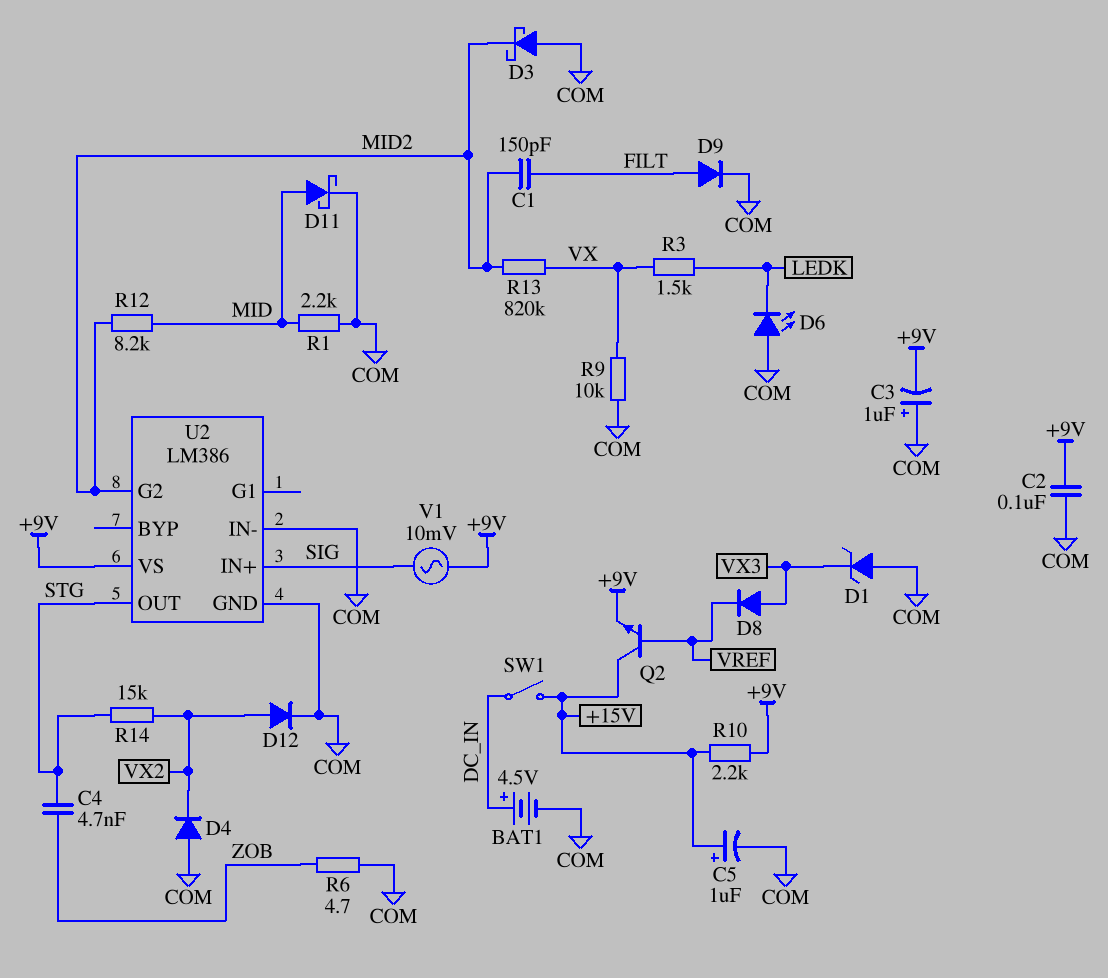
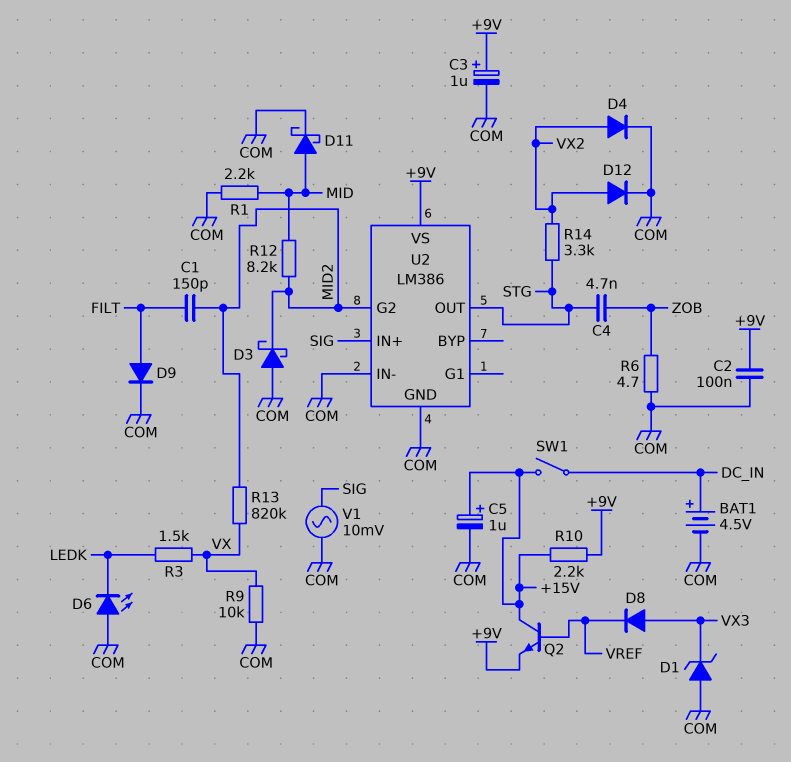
C3: 1uF (plus COM, minus +9V) -> 1uF (plus +9V, minus COM)
D4: diode (A COM, K VX2) -> diode (A VX2, K COM)
R14: 15k (STG, VX2) -> 3.3k (STG, VX2)
V1: AC 10mV (+9V, SIG) -> AC 10mV (COM, SIG)

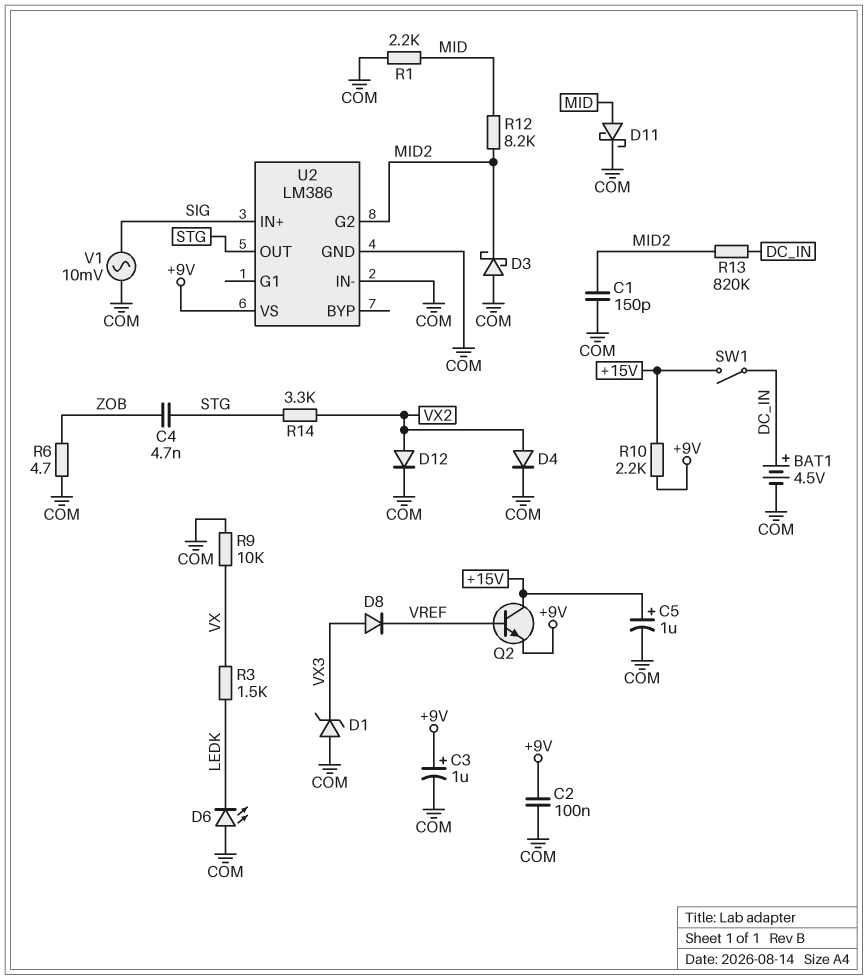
C1: 150pF (FILT, MID2) -> 150pF (COM, MID2)
D9: diode (A FILT, K COM) -> none
R13: 820k (MID2, VX) -> 820k (DC_IN, MID2)

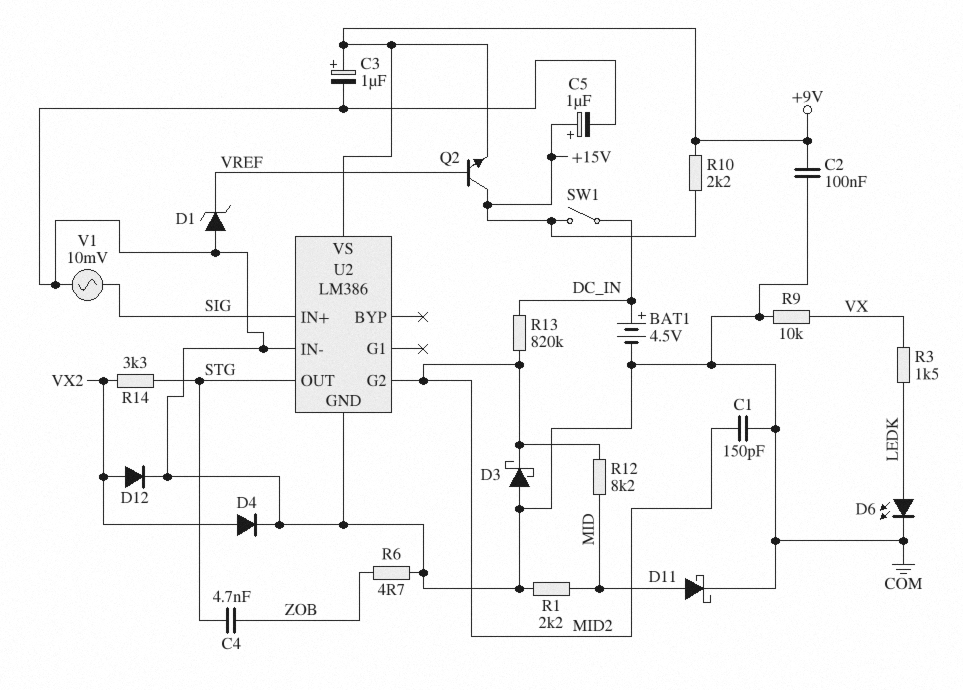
D1: zener (A COM, K VX3) -> zener (A COM, K VREF)
D6: LED (A COM, K LEDK) -> LED (A LEDK, K COM)
D8: diode (A VX3, K VREF) -> none

